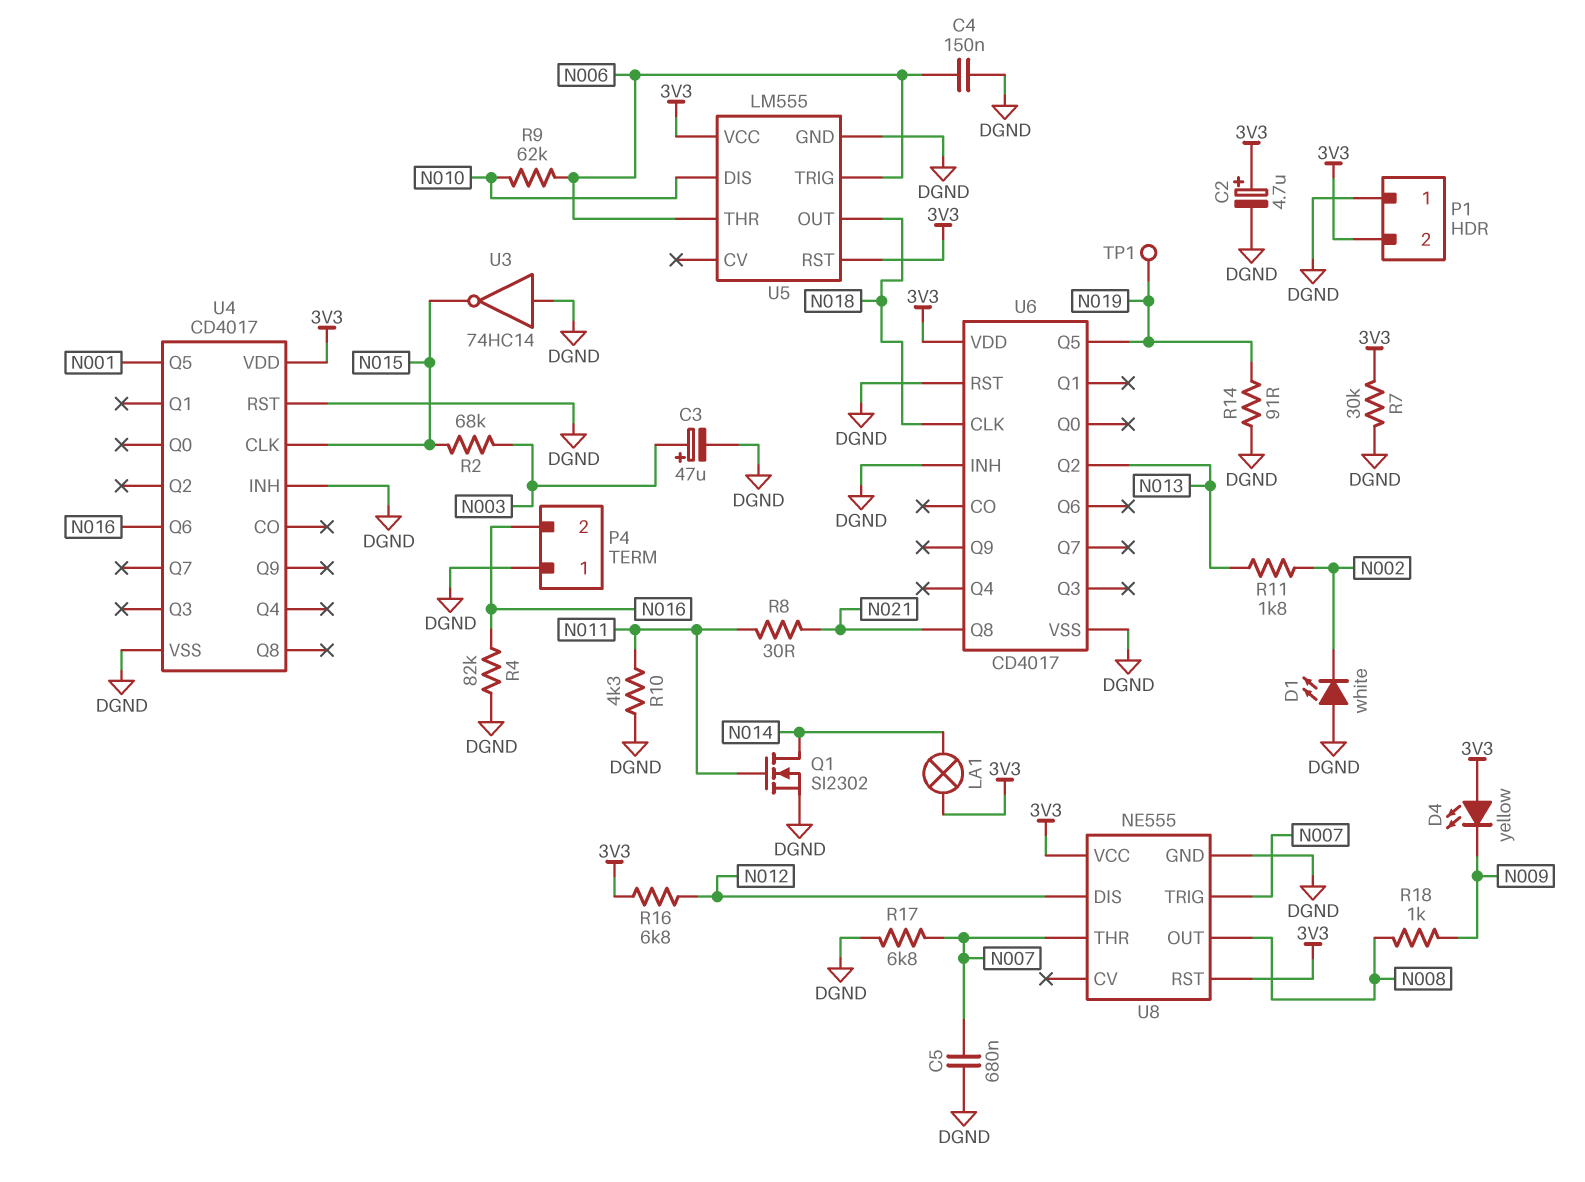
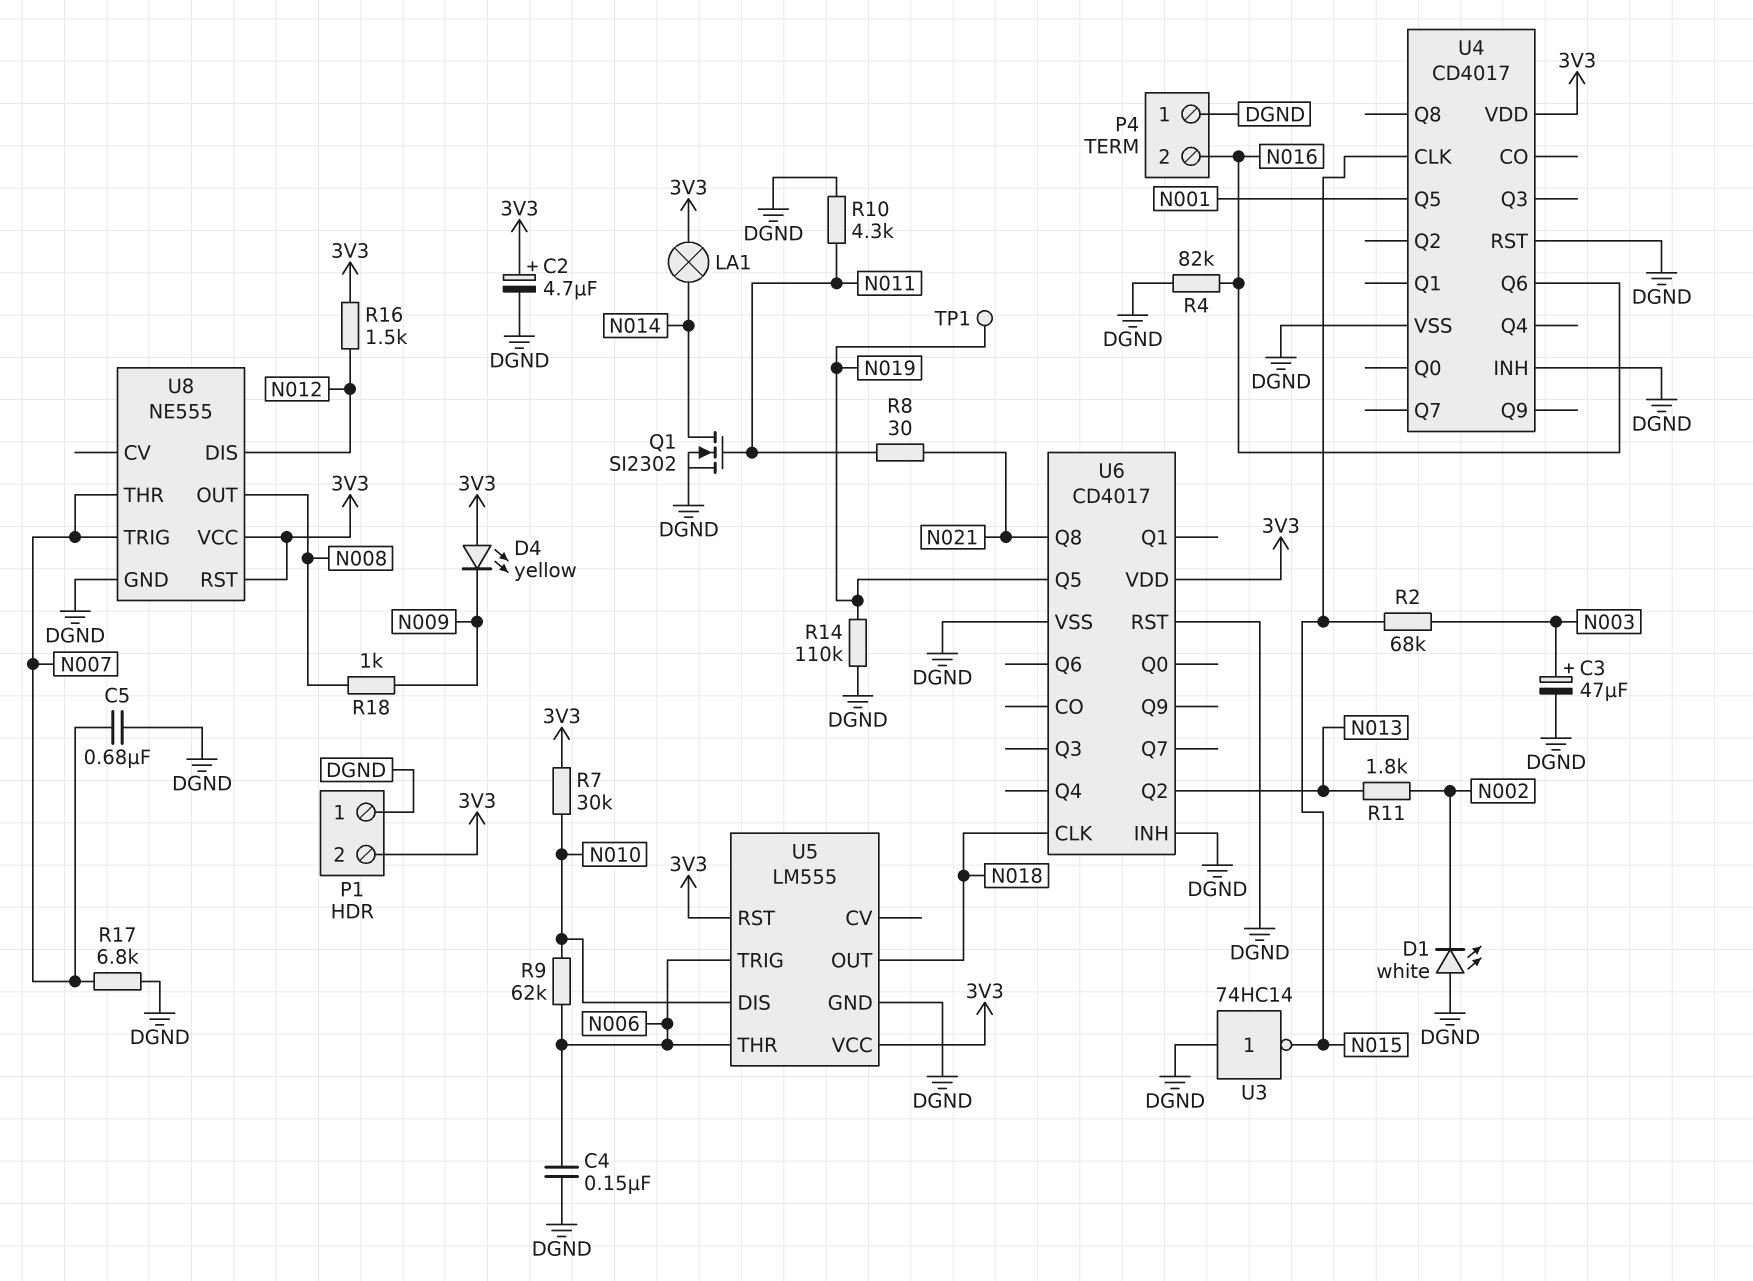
R7: 30k (3V3, DGND) -> 30k (3V3, N010)
R14: 91 (DGND, N019) -> 110k (DGND, N019)
R16: 6.8k (3V3, N012) -> 1.5k (3V3, N012)

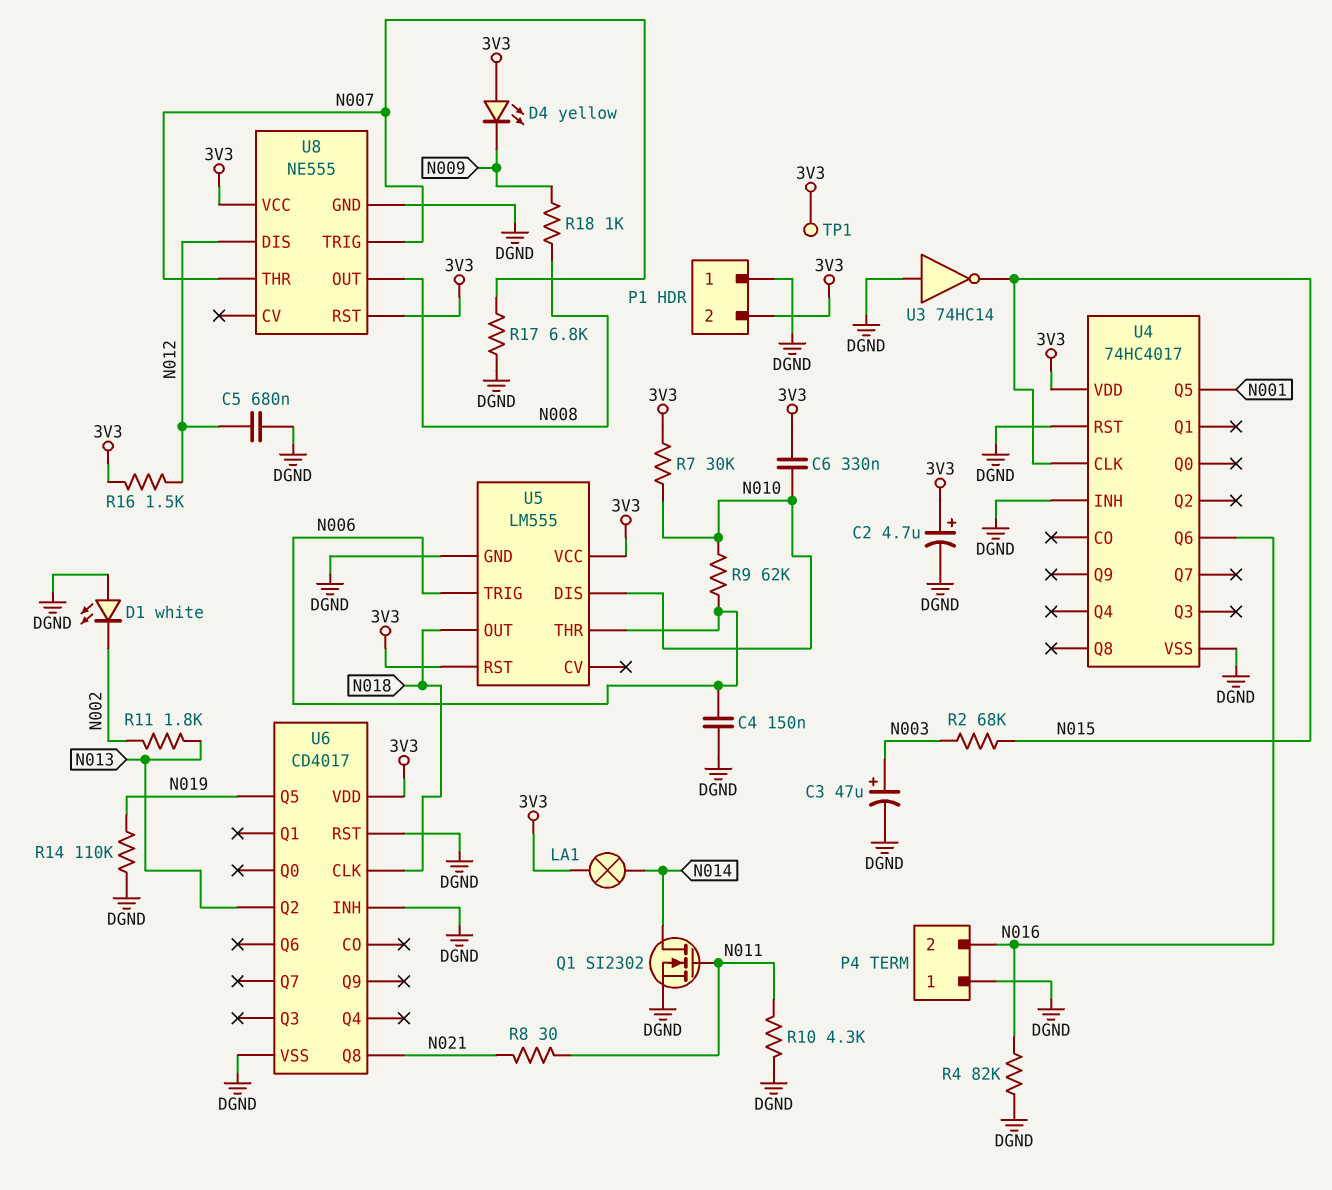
C5: 680nF (DGND, N007) -> 680nF (DGND, N012)
C6: none -> 330nF (3V3, N010)
TP1: test point (N019) -> test point (3V3)
U4: CD4017 -> 74HC4017

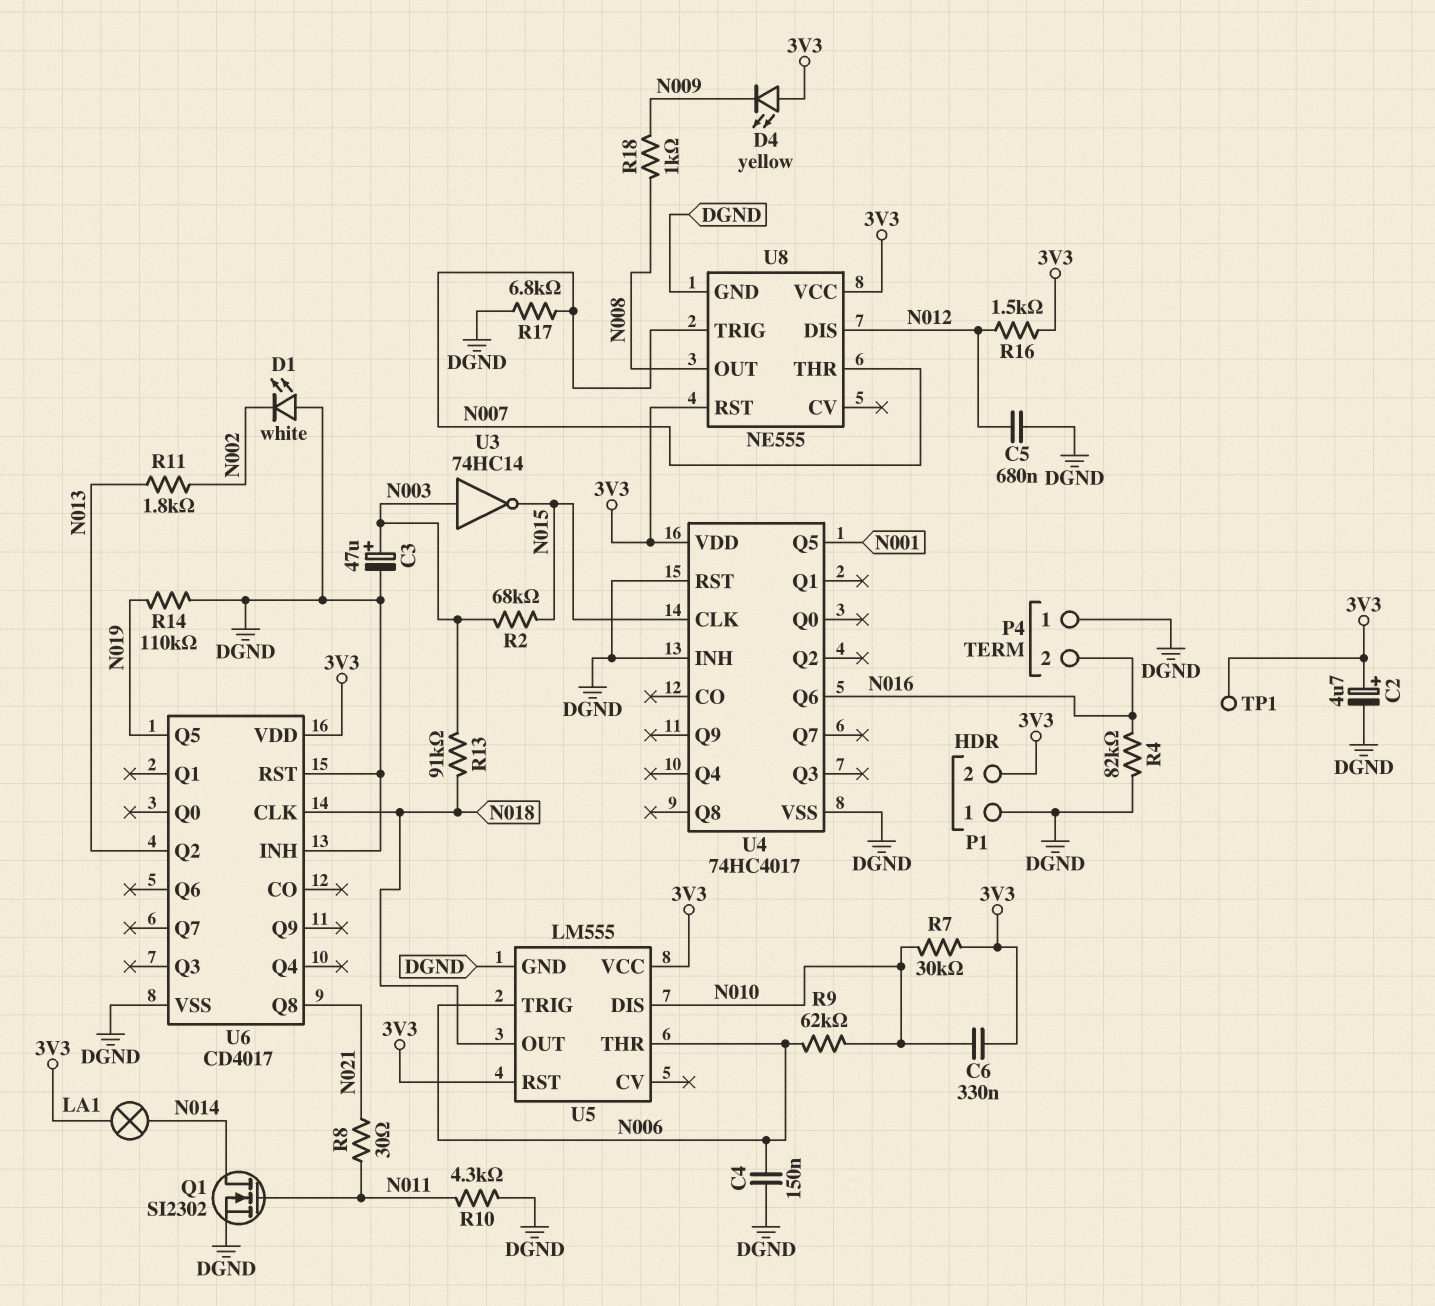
R13: none -> 91k (N003, N018)
U3: NOT 74HC14 (in DGND, out N015) -> NOT 74HC14 (in N003, out N015)

